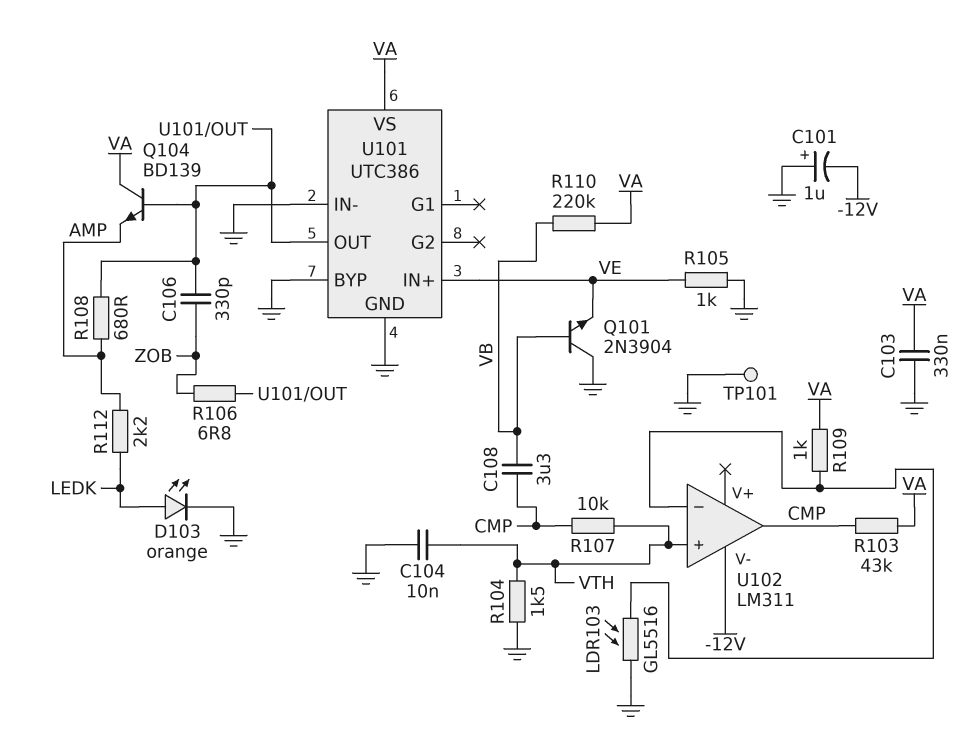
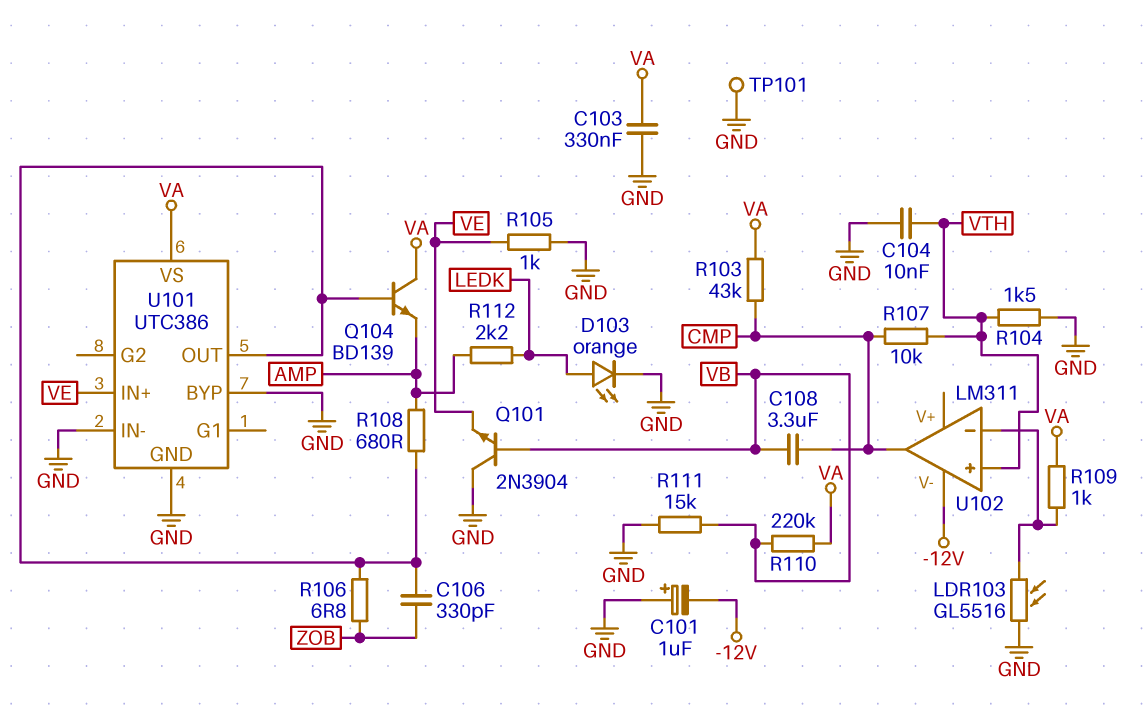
R111: none -> 15k (GND, VB)

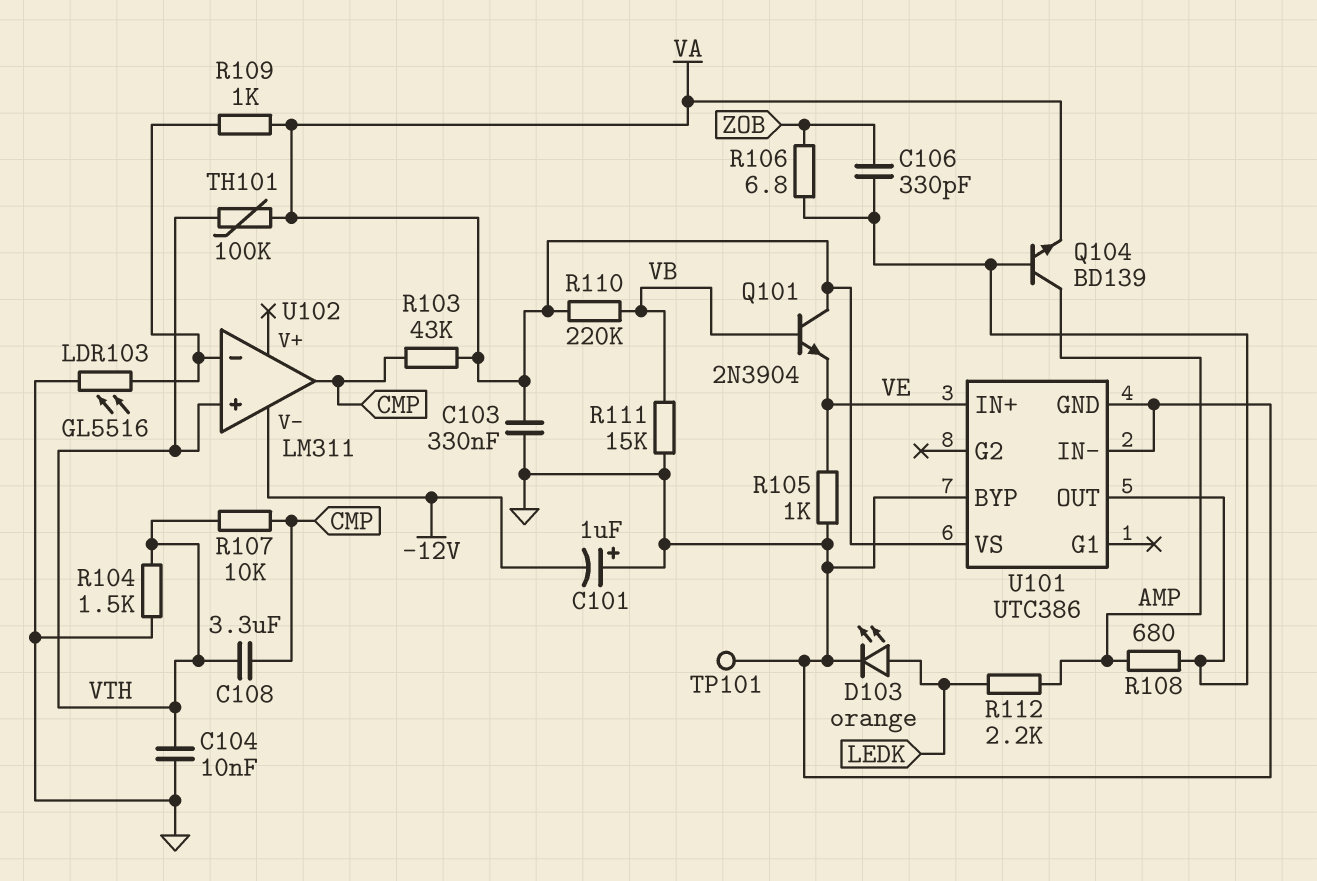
C108: 3.3uF (CMP, VB) -> 3.3uF (CMP, VTH)
Q101: NPN 2N3904 (B VB, C GND, E VE) -> NPN 2N3904 (B VB, C VA, E VE)
Q104: NPN BD139 (B U101/OUT, C VA, E AMP) -> NPN BD139 (B U101/OUT, C AMP, E VA)
TH101: none -> 100k (VA, VTH)

